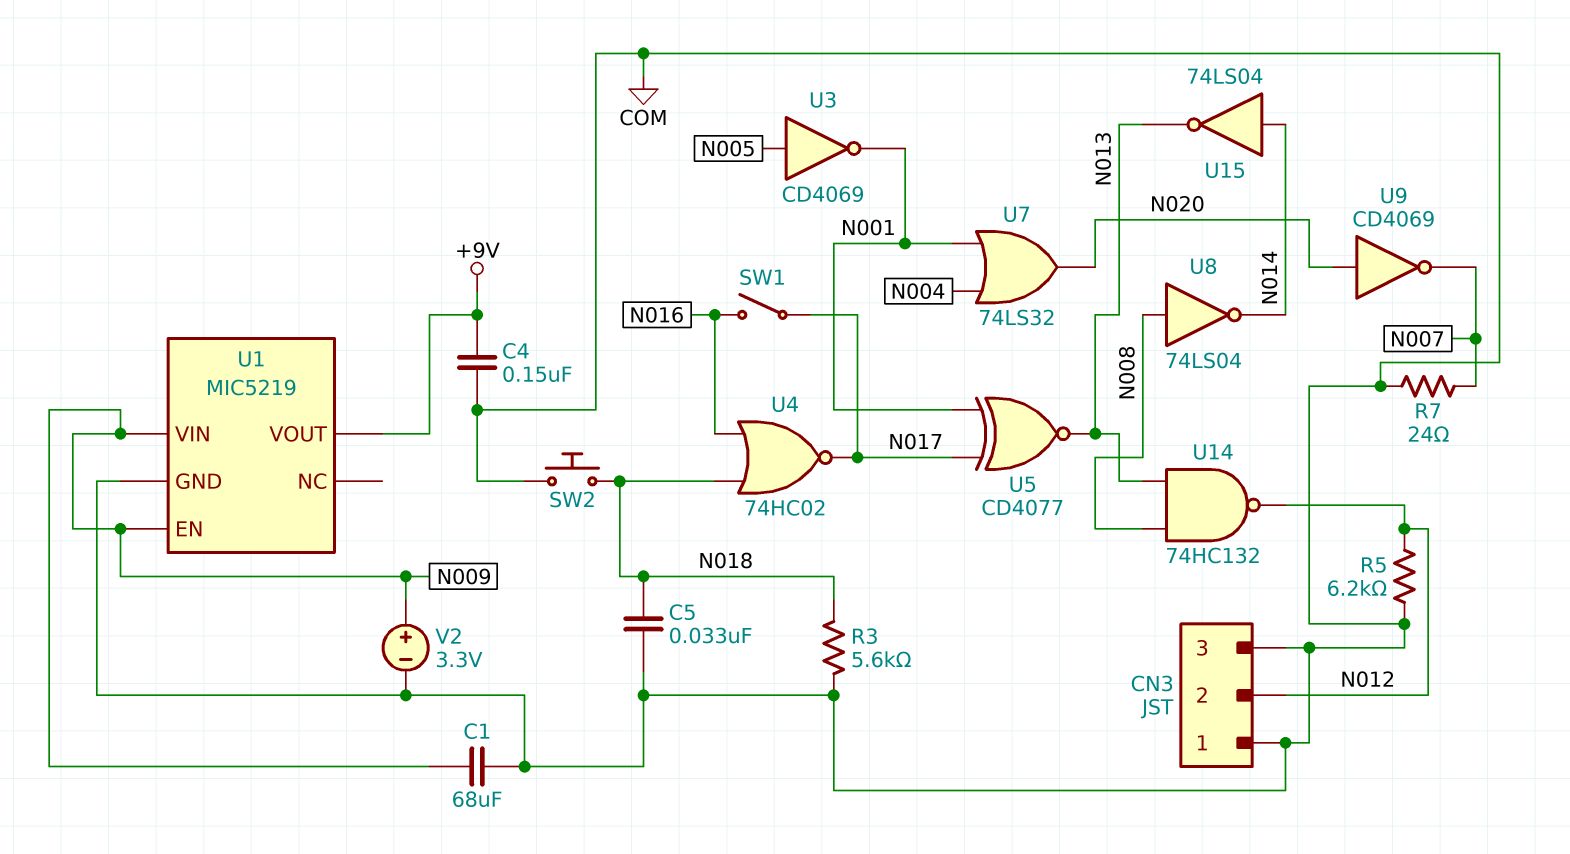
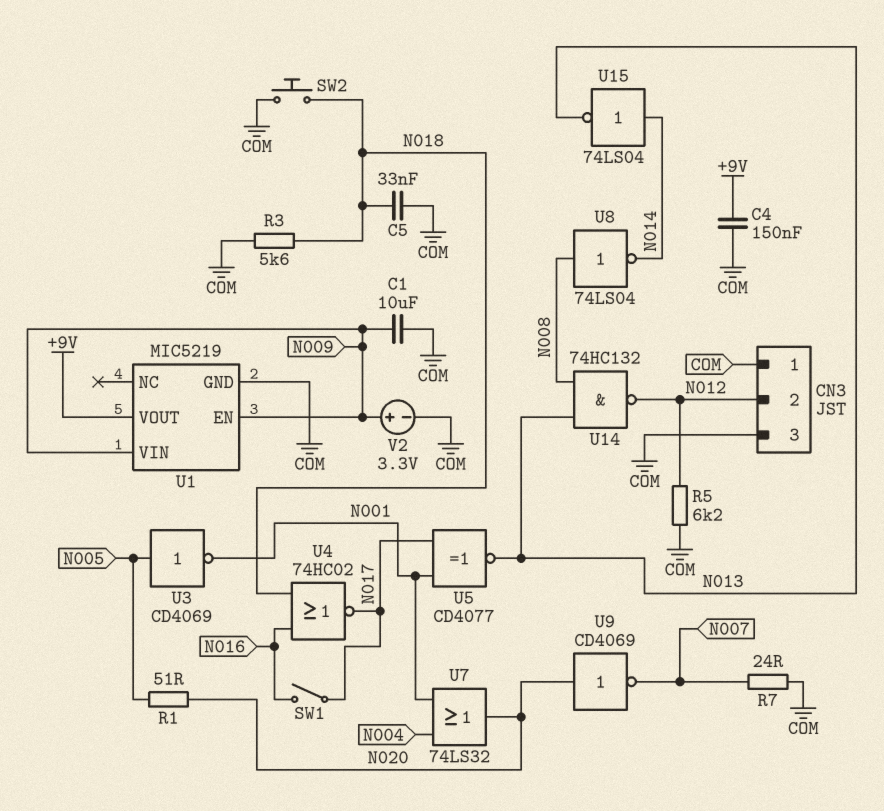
C1: 68uF (COM, N009) -> 10uF (COM, N009)
R1: none -> 51 (N005, N020)

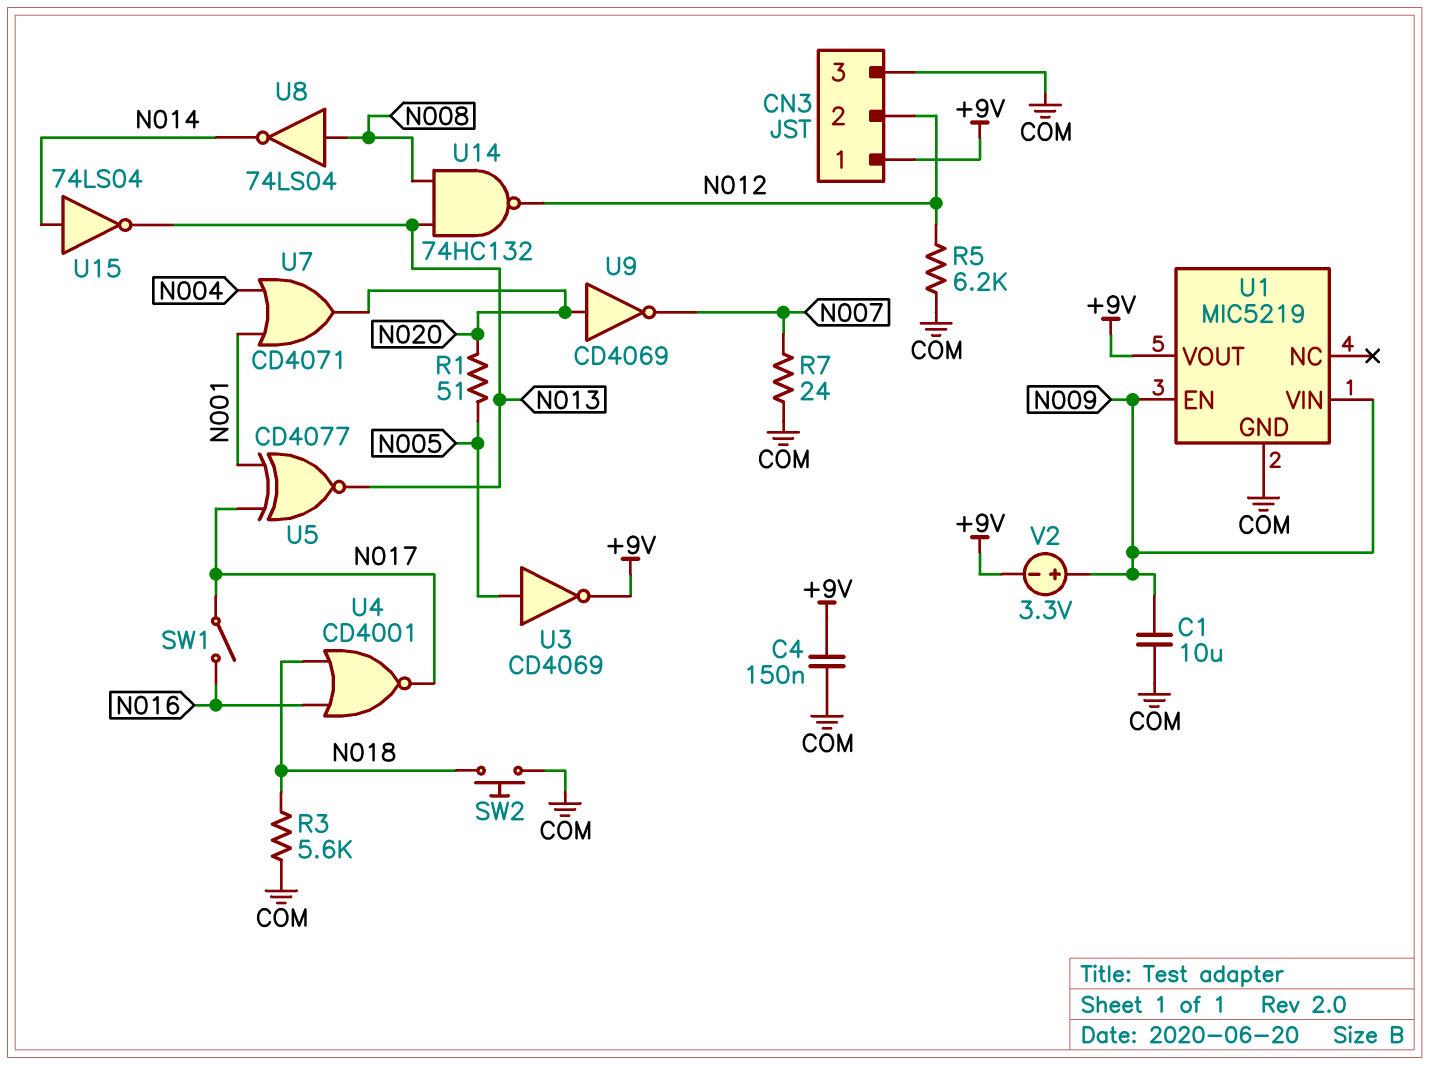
C5: 33nF (COM, N018) -> none
CN3 pin 1: COM -> +9V
U3: NOT CD4069 (in N005, out N001) -> NOT CD4069 (in N005, out +9V)
U4: NOR 74HC02 (in N016, in N018, out N017) -> NOR CD4001 (in N016, in N018, out N017)
U7: OR 74LS32 (in N001, in N004, out N020) -> OR CD4071 (in N001, in N004, out N020)
V2: 3.3V (plus N009, minus COM) -> 3.3V (plus N009, minus +9V)

